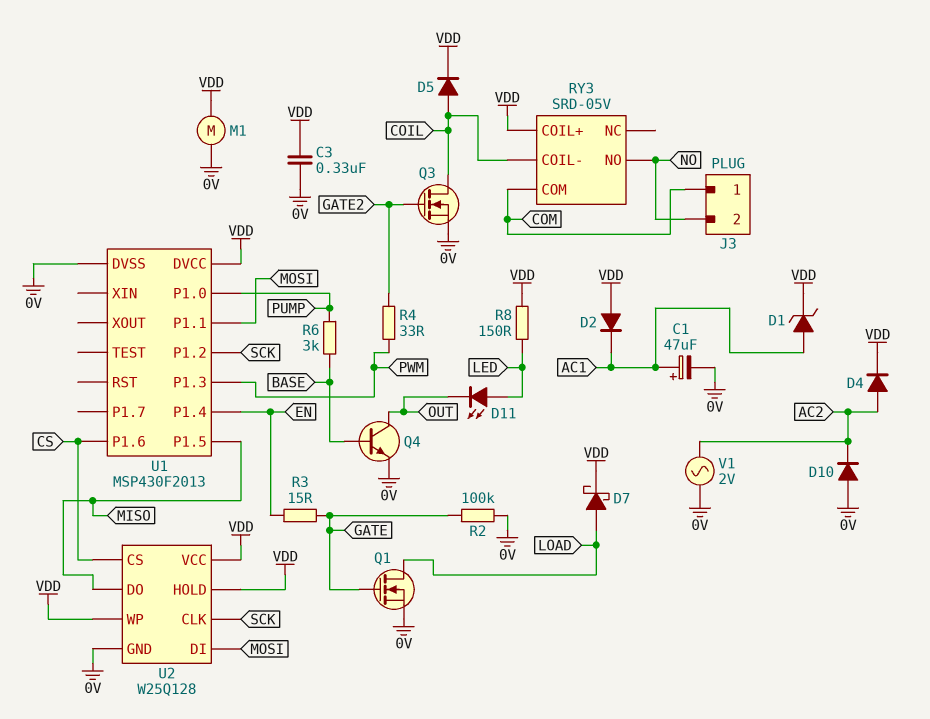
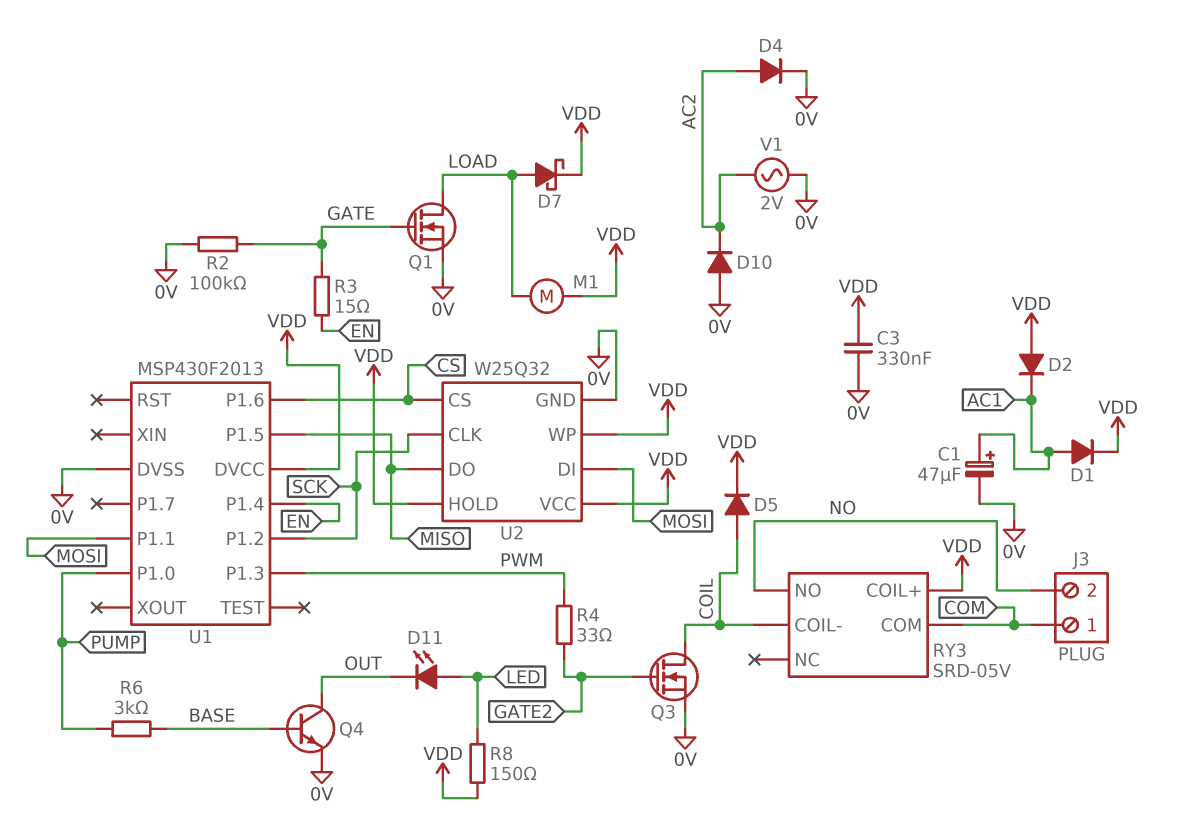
D1: zener (A AC1, K VDD) -> diode (A AC1, K VDD)
D4: diode (A AC2, K VDD) -> diode (A AC2, K 0V)
M1: motor (0V, VDD) -> motor (LOAD, VDD)
U2: W25Q128 -> W25Q32

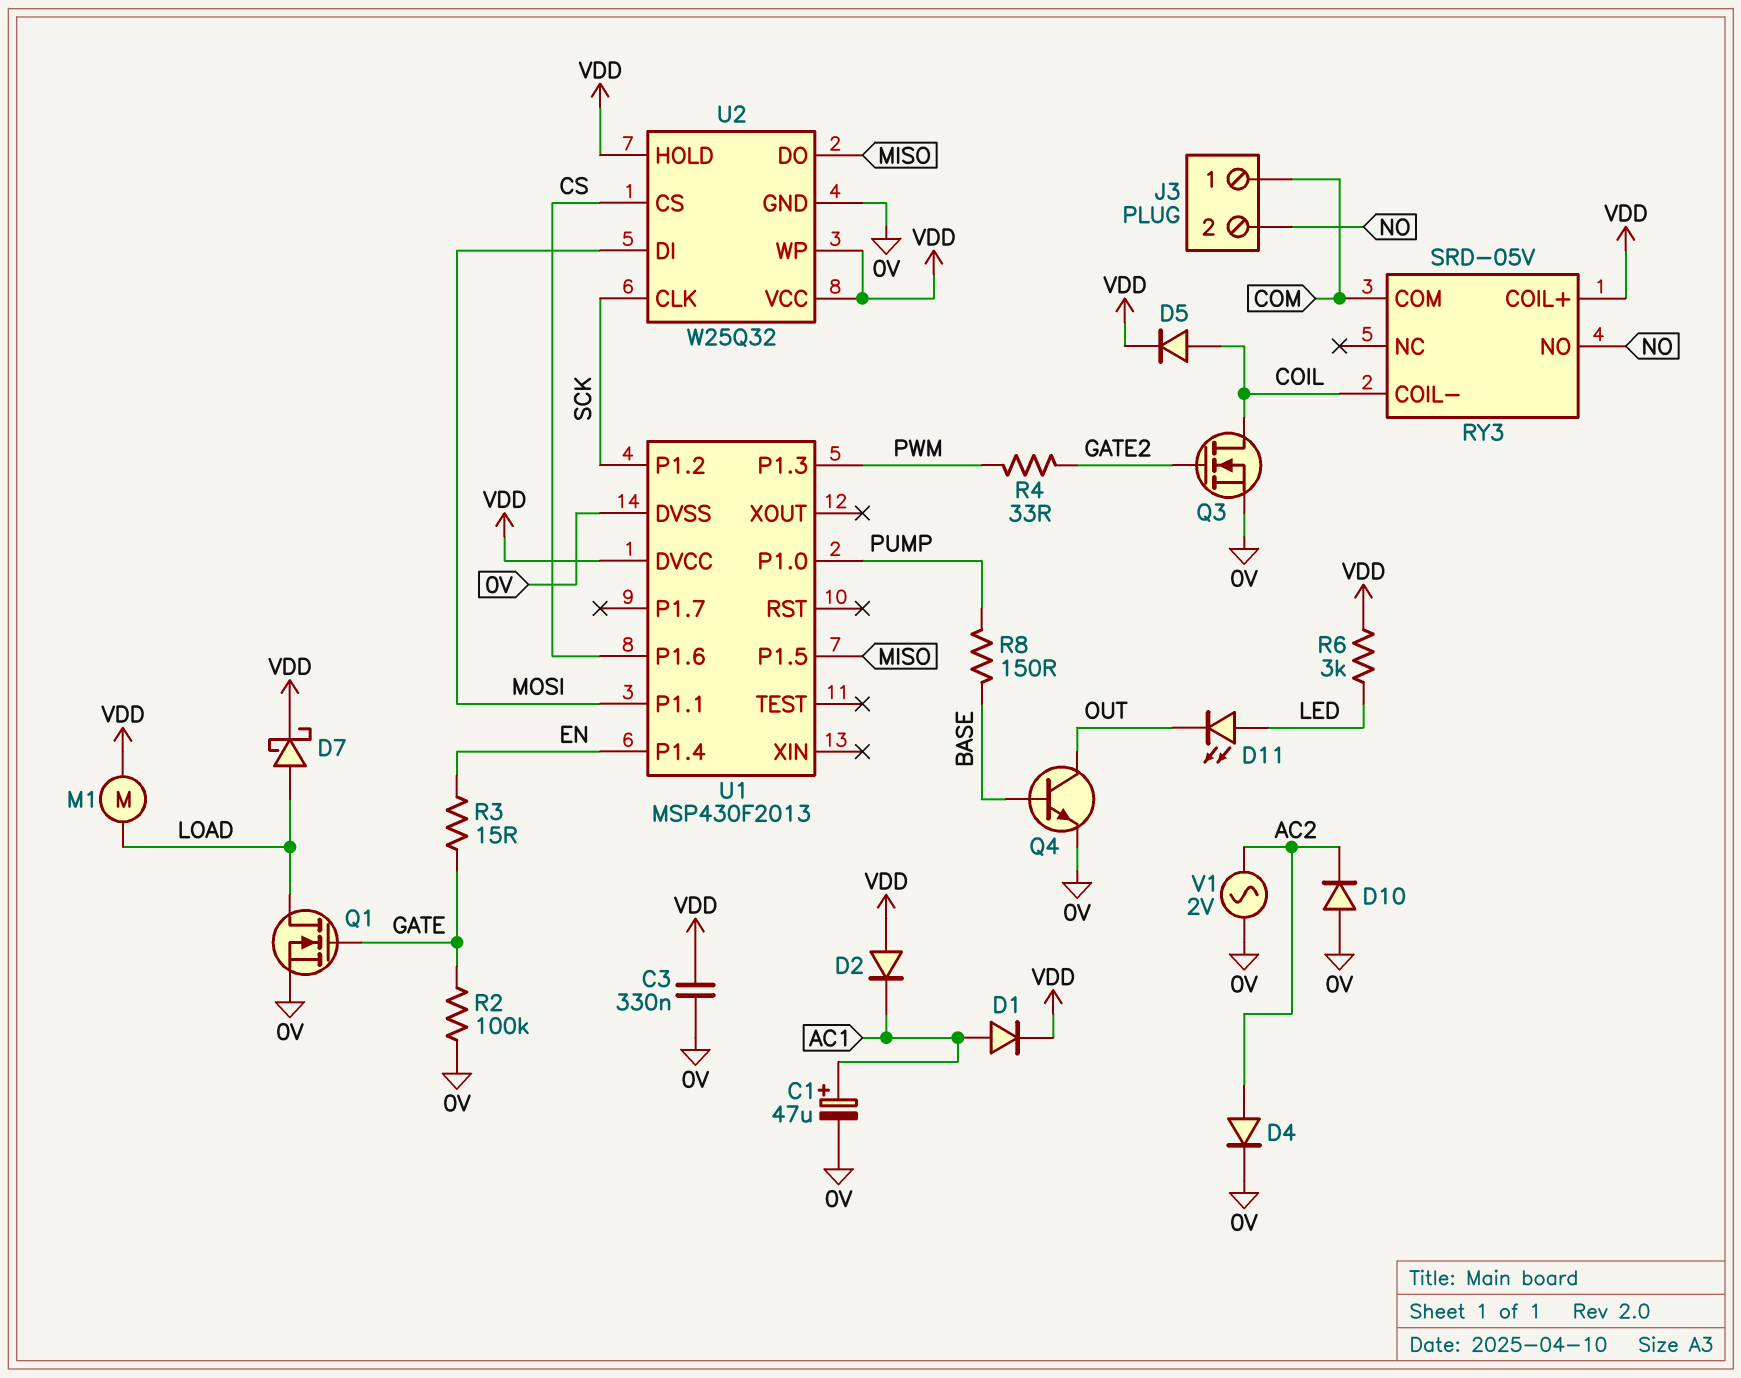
R6: 3k (BASE, PUMP) -> 3k (LED, VDD)
R8: 150 (LED, VDD) -> 150 (BASE, PUMP)

